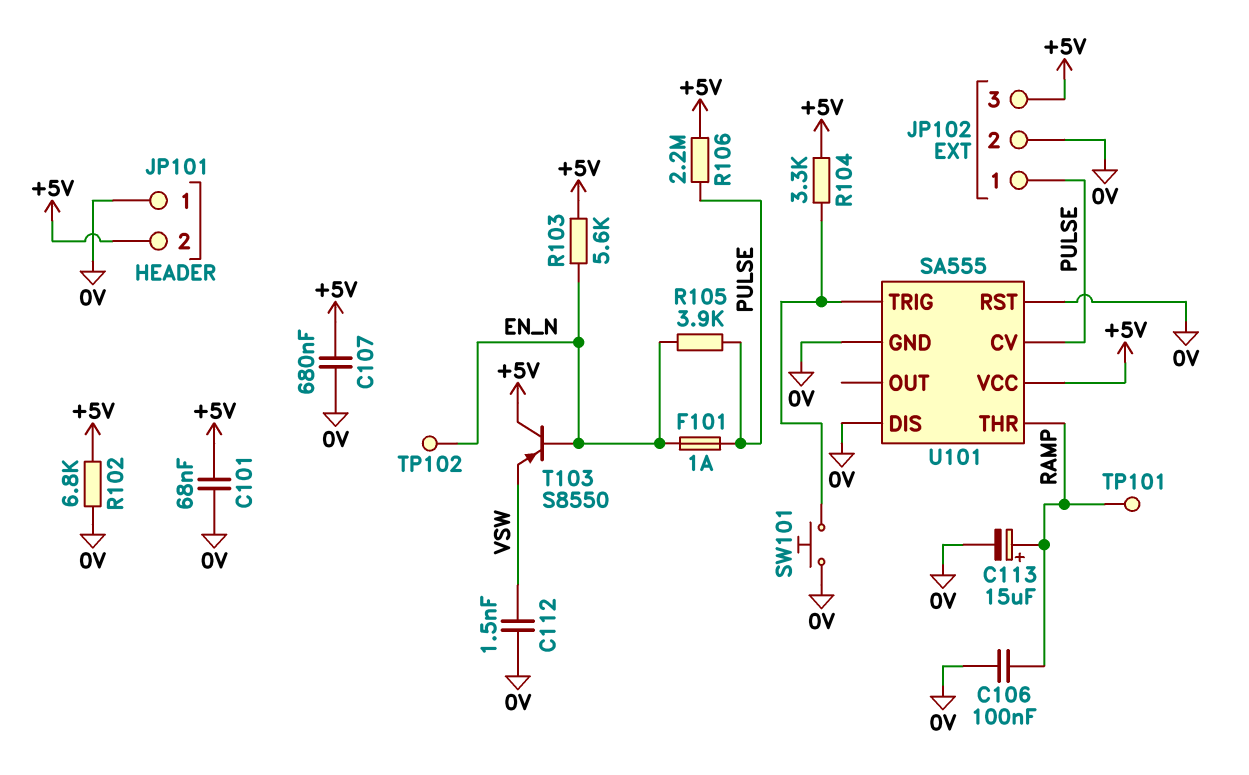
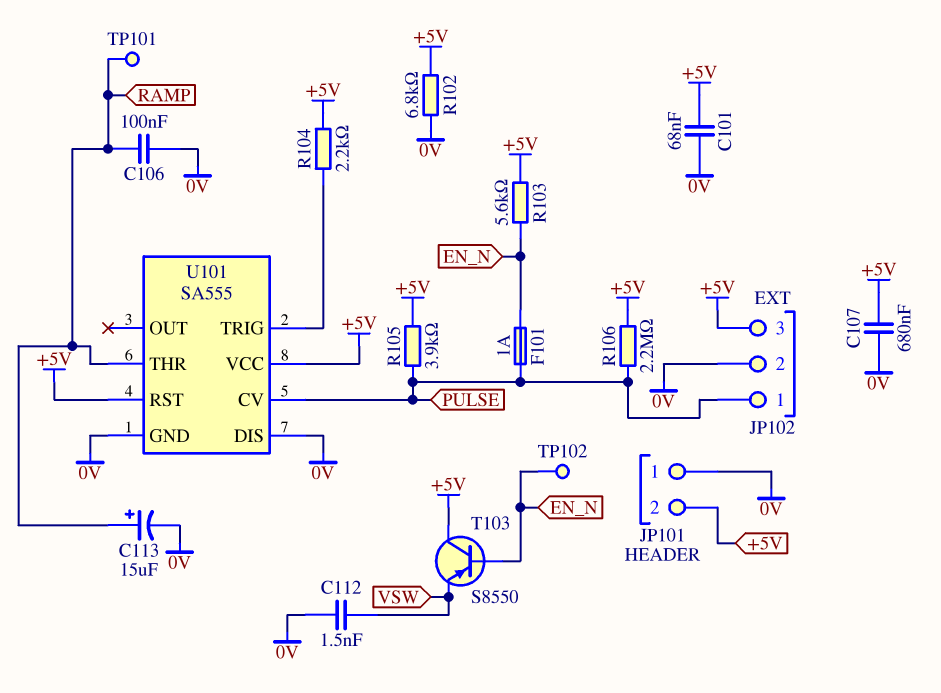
R104: 3.3k (+5V, U101/TRIG) -> 2.2k (+5V, U101/TRIG)
R105: 3.9k (EN_N, PULSE) -> 3.9k (+5V, PULSE)
SW101: button (0V, U101/TRIG) -> none
U101 pin RST: 0V -> +5V

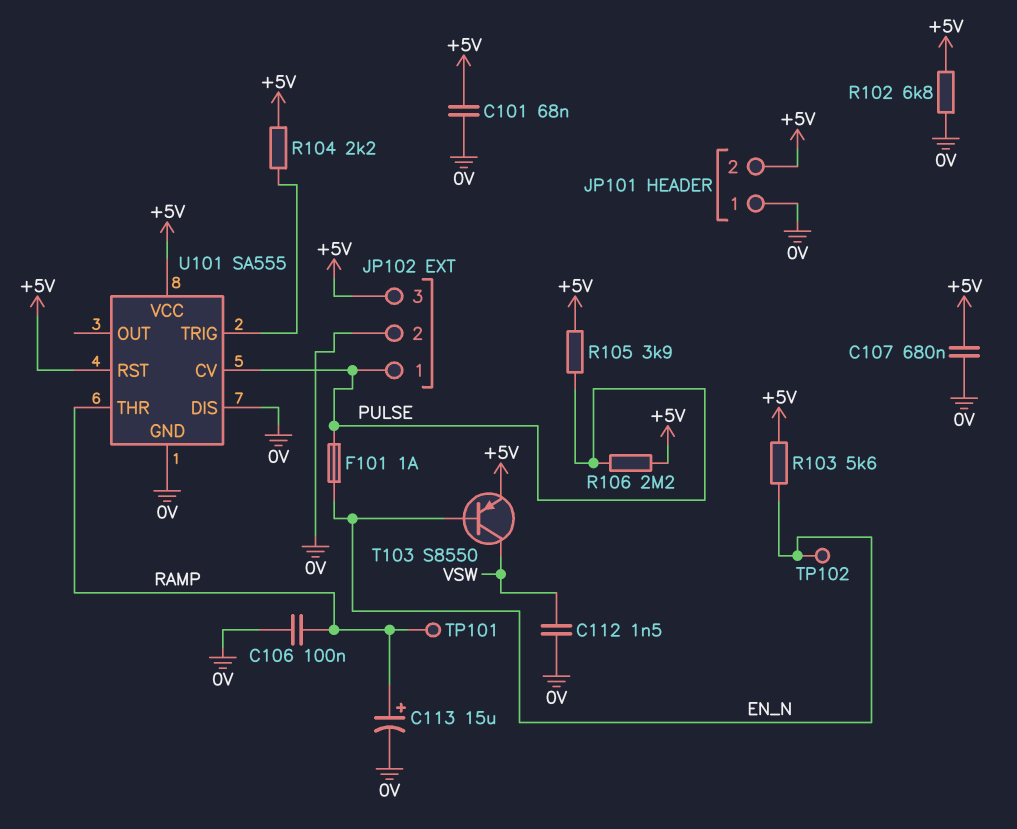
T103: PNP S8550 (B EN_N, C +5V, E VSW) -> PNP S8550 (B EN_N, C VSW, E +5V)

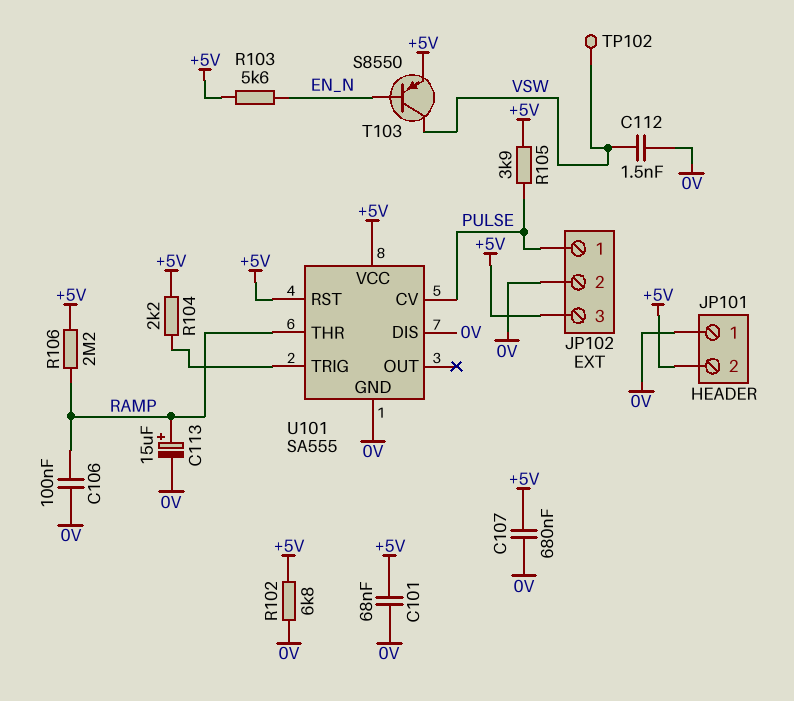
F101: 1A (EN_N, PULSE) -> none
R106: 2.2M (+5V, PULSE) -> 2.2M (+5V, RAMP)
TP101: test point (RAMP) -> none
TP102: test point (EN_N) -> test point (VSW)

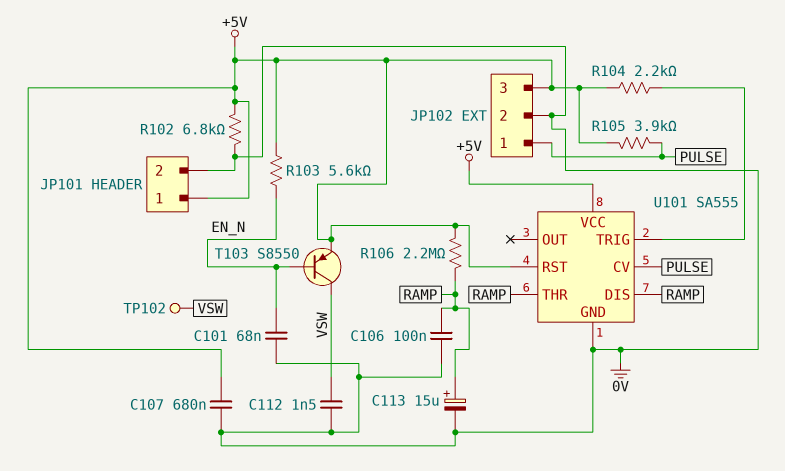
C101: 68nF (+5V, 0V) -> 68nF (0V, EN_N)
JP101 pin 1: 0V -> +5V
JP101 pin 2: +5V -> 0V
U101 pin DIS: 0V -> RAMP

